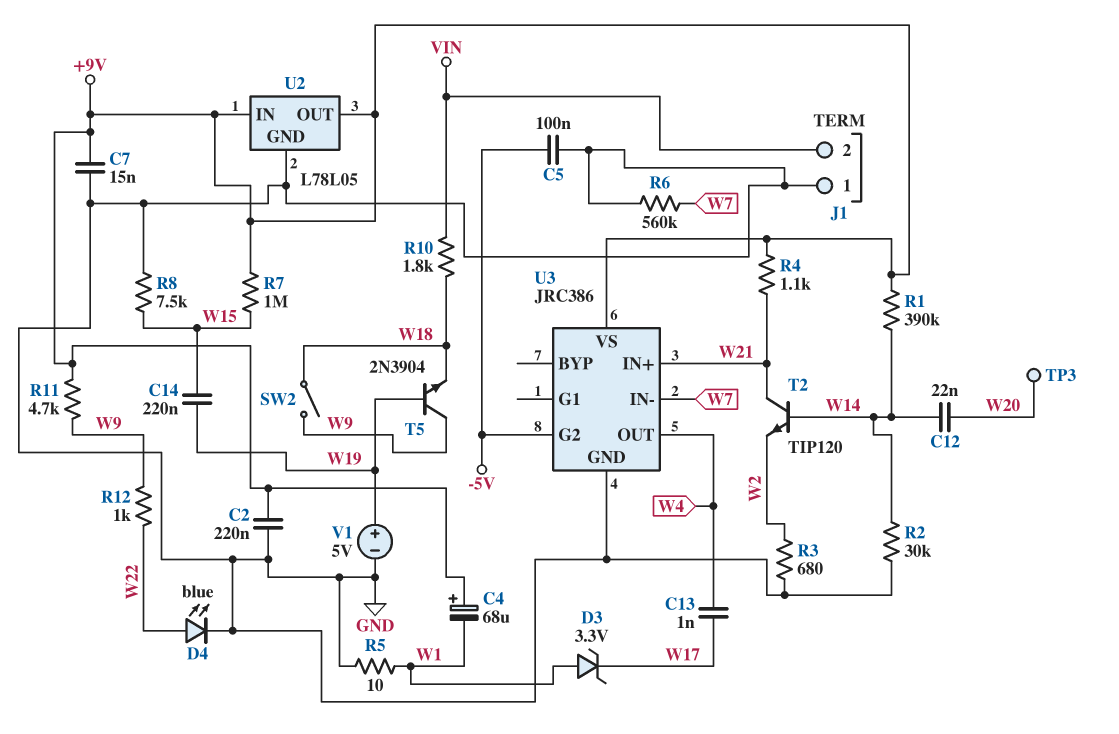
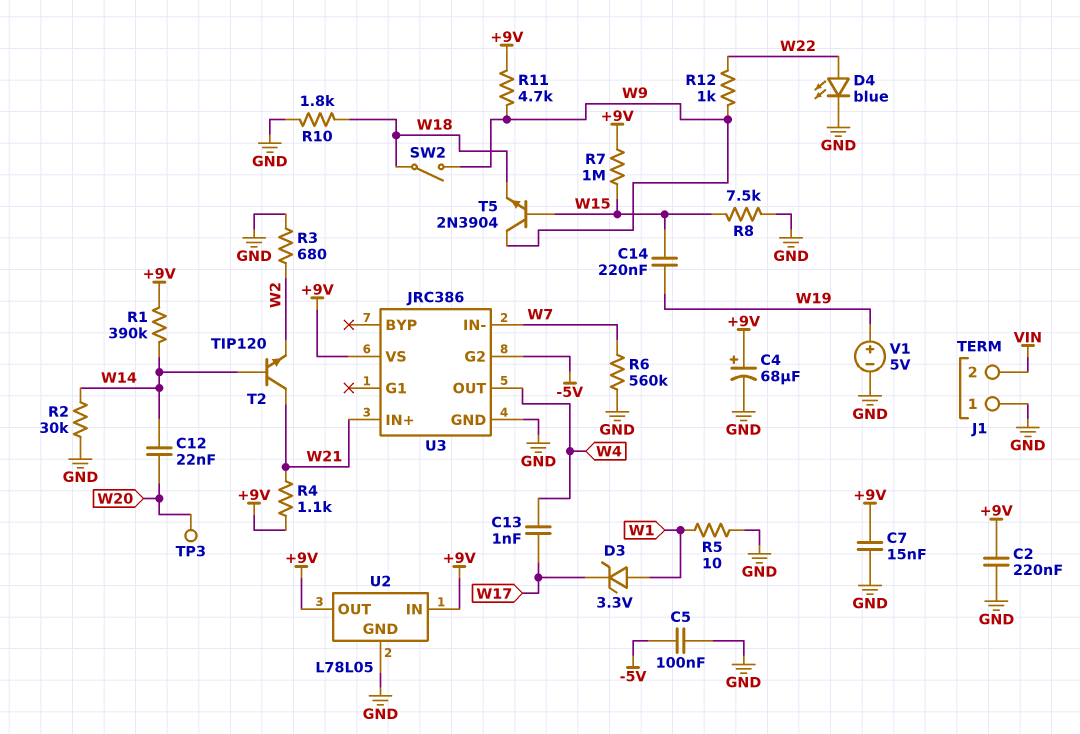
C4: 68uF (plus +9V, minus W1) -> 68uF (plus +9V, minus GND)
R10: 1.8k (VIN, W18) -> 1.8k (GND, W18)
T5: NPN 2N3904 (B W19, C W9, E W18) -> NPN 2N3904 (B W15, C W9, E W18)

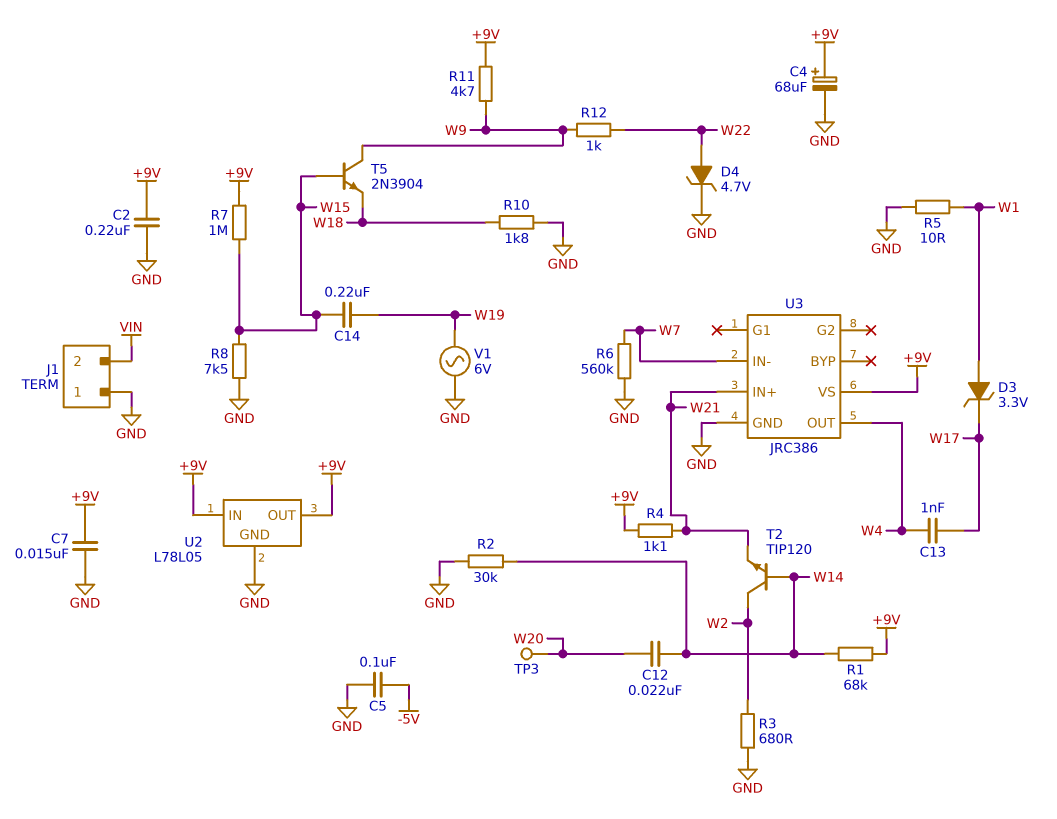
D4: LED blue (A W22, K GND) -> zener 4.7V (A W22, K GND)
R1: 390k (+9V, W14) -> 68k (+9V, W14)
SW2: switch (W9, W18) -> none
T2: NPN TIP120 (B W14, C W21, E W2) -> NPN TIP120 (B W14, C W2, E W21)
U3 pin G2: -5V -> none
V1: 5V (plus W19, minus GND) -> AC 6V (GND, W19)

